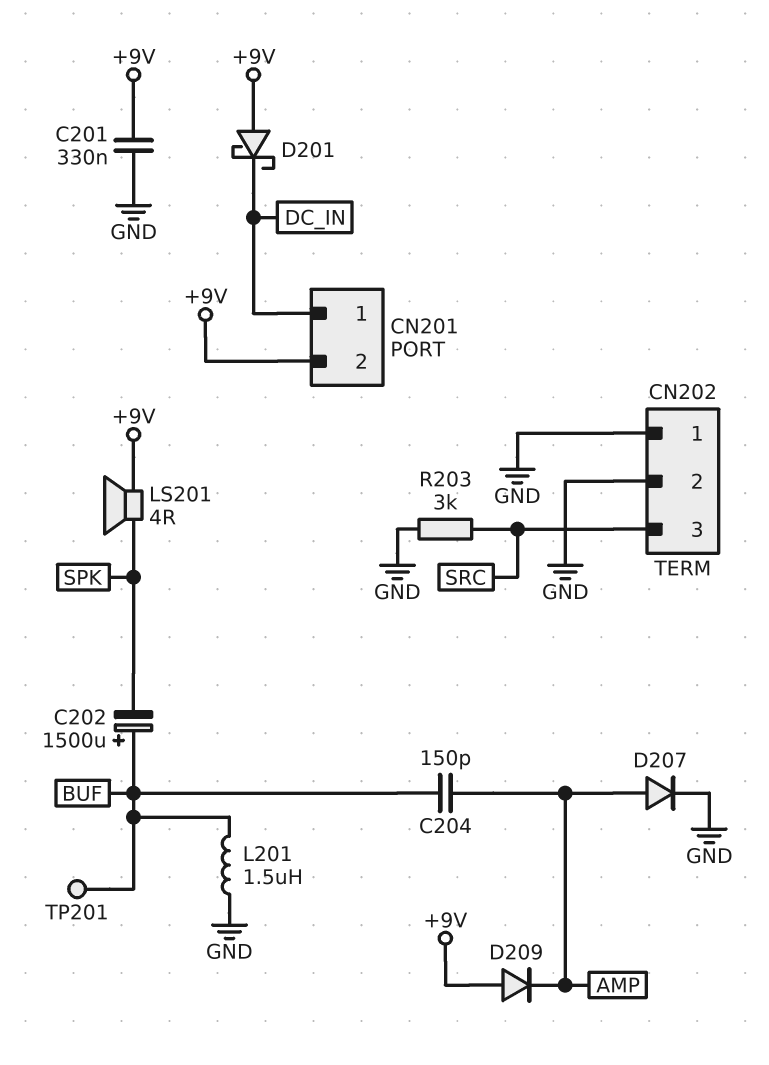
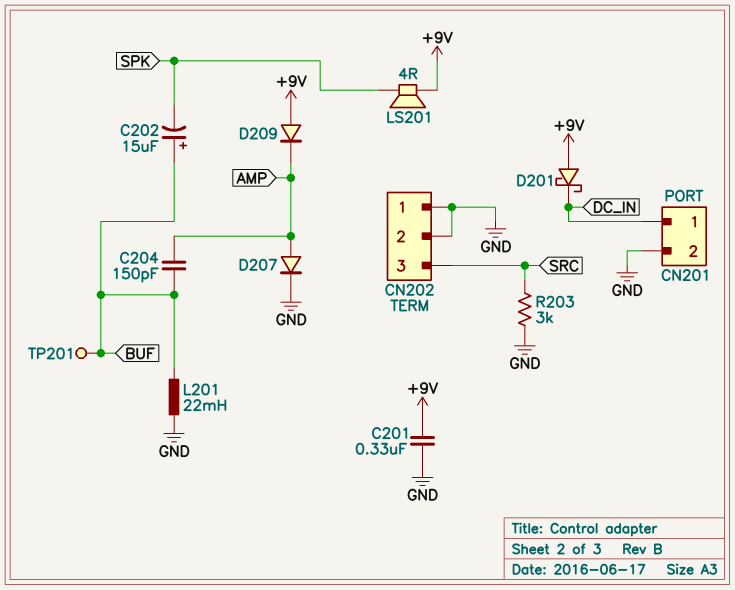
C202: 1500uF (plus BUF, minus SPK) -> 15uF (plus BUF, minus SPK)
CN201 pin 2: +9V -> GND
L201: 1.5uH (BUF, GND) -> 22mH (BUF, GND)

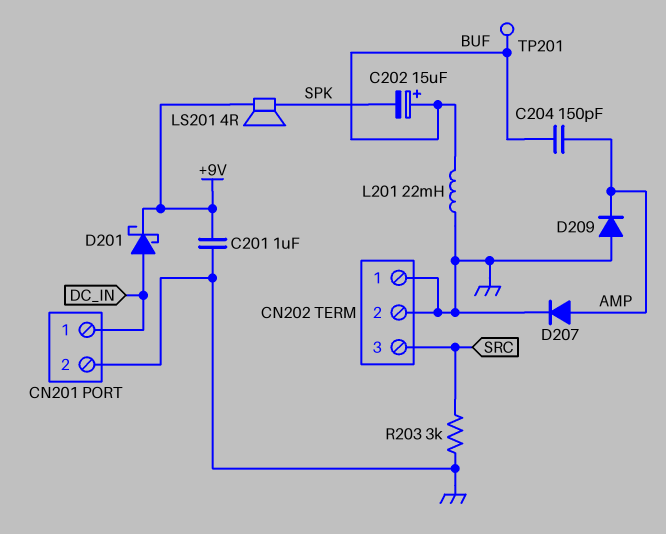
C201: 330nF (+9V, GND) -> 1uF (+9V, GND)
D201: schottky (A +9V, K DC_IN) -> schottky (A DC_IN, K +9V)
D209: diode (A +9V, K AMP) -> diode (A GND, K AMP)

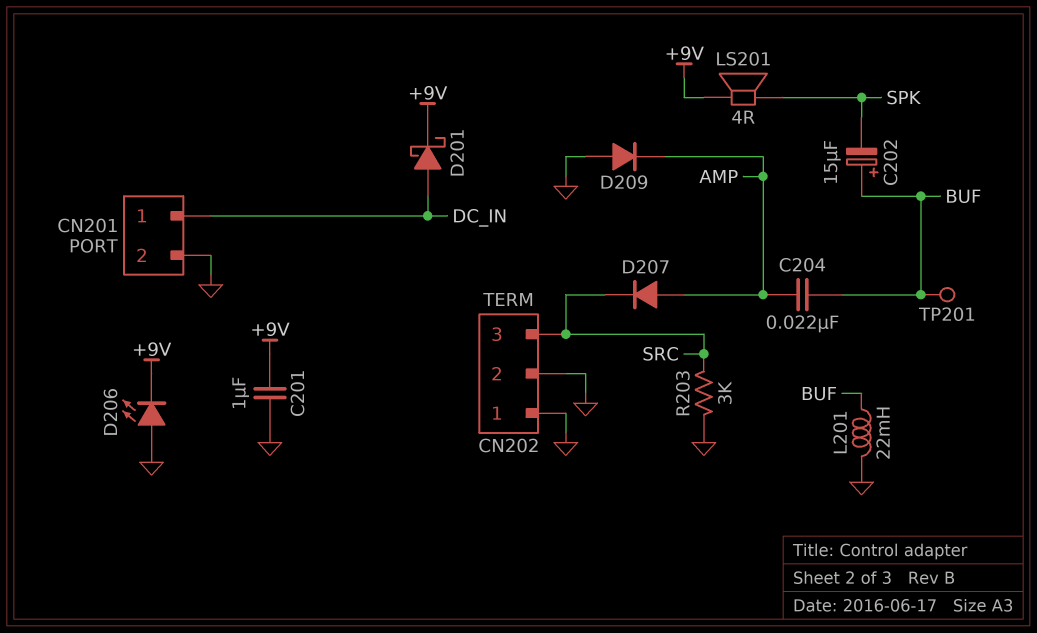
C204: 150pF (AMP, BUF) -> 22nF (AMP, BUF)
D206: none -> LED (A GND, K +9V)
D207: diode (A AMP, K GND) -> diode (A AMP, K SRC)

